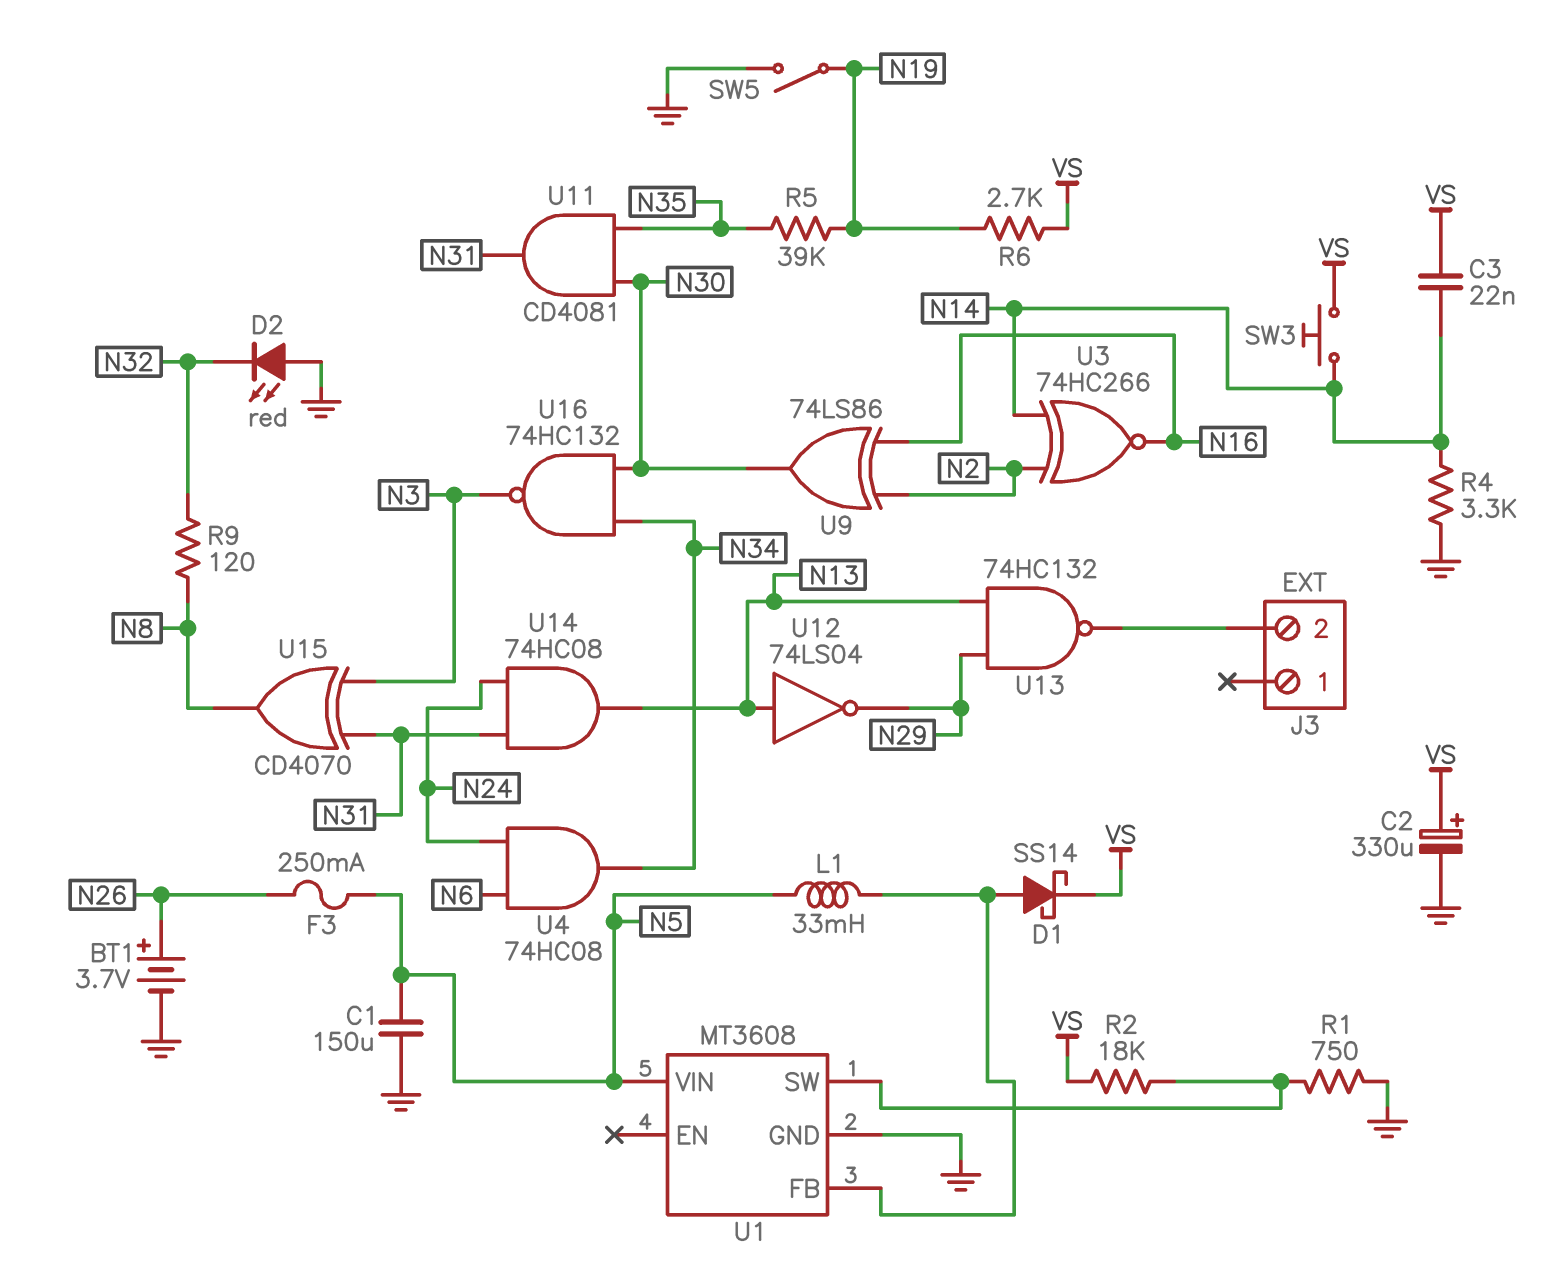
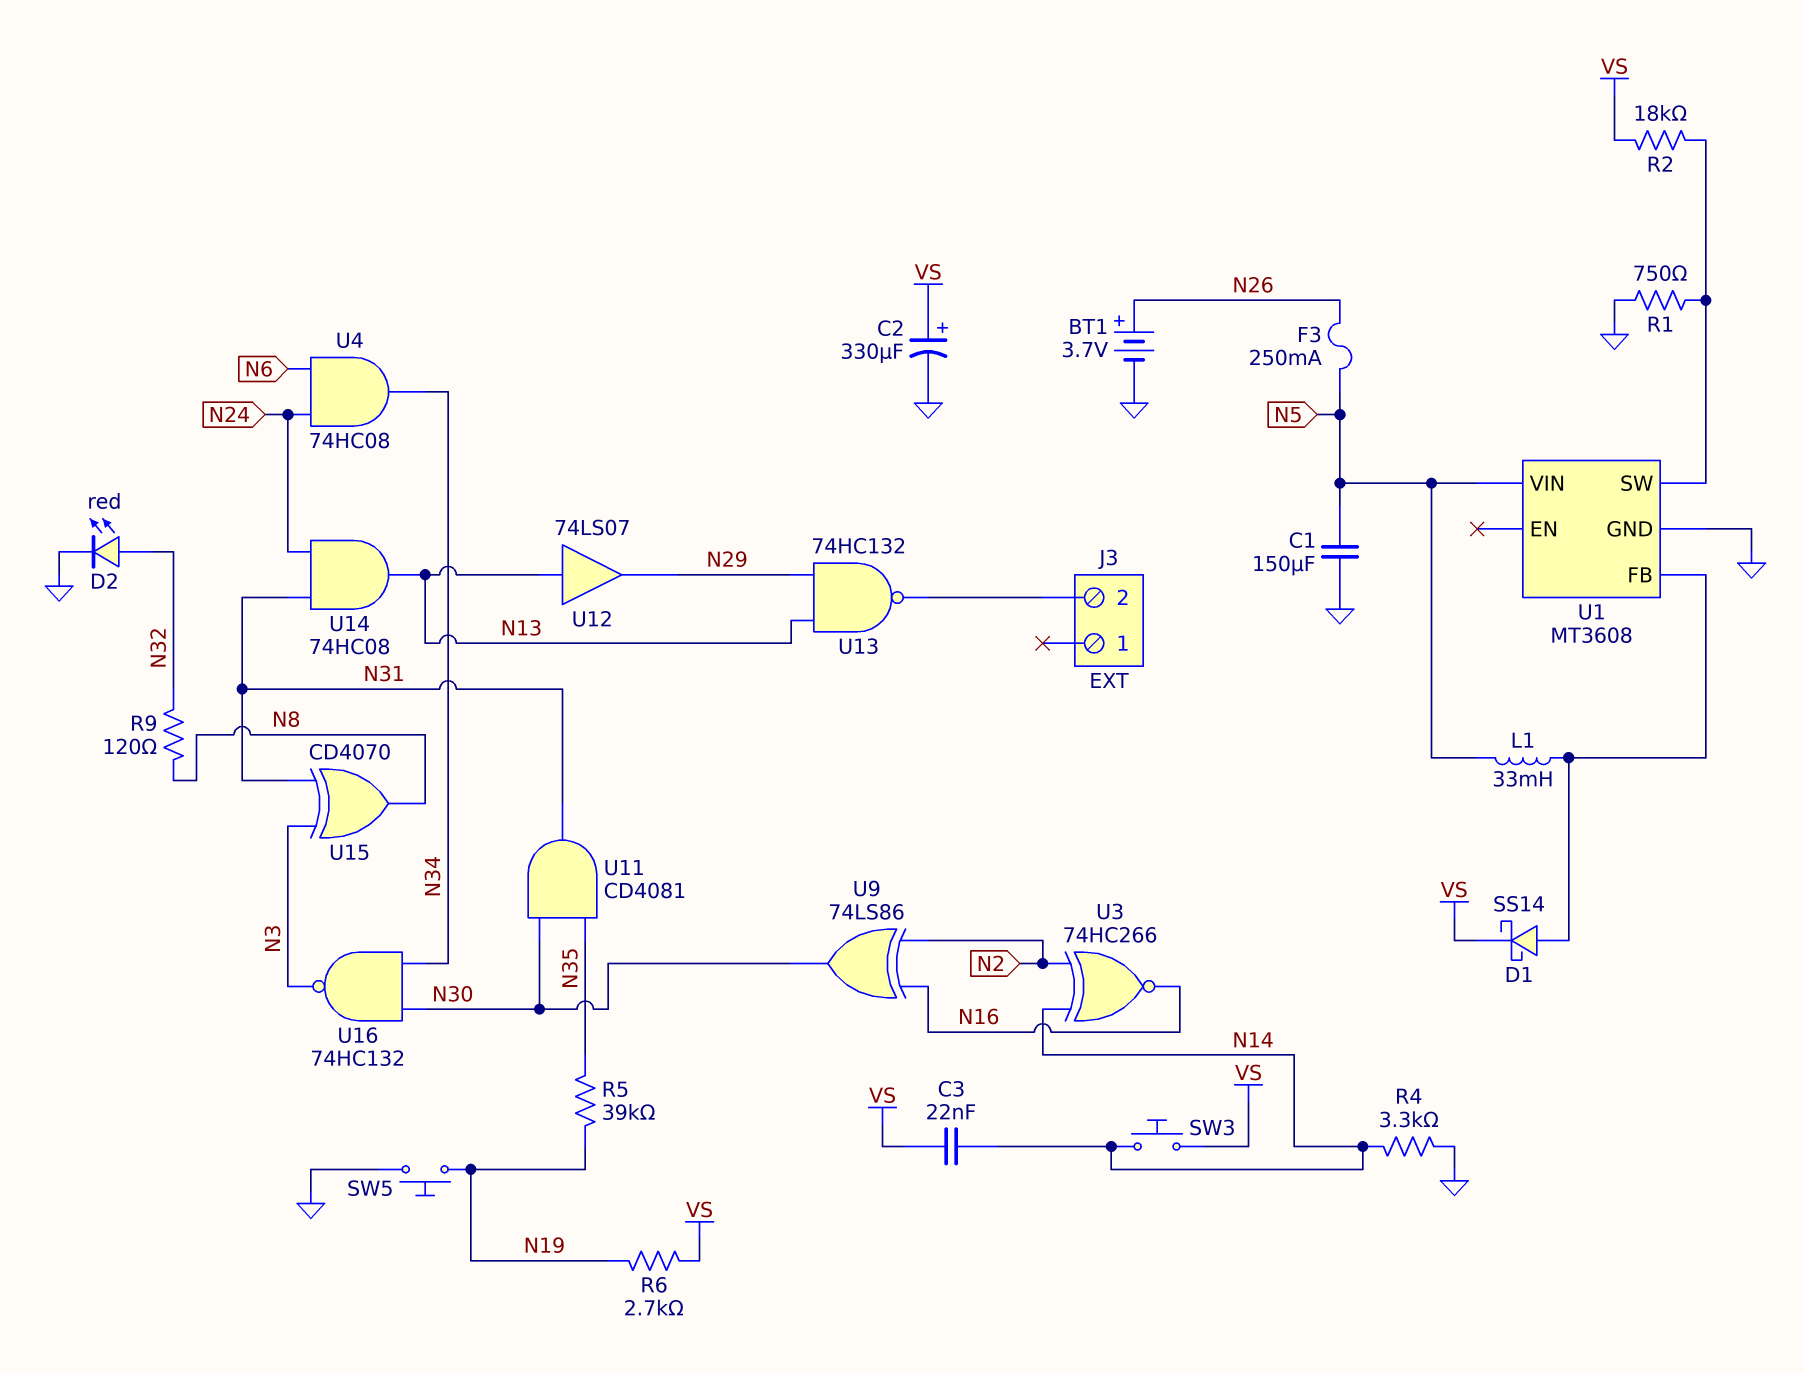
D2: LED red (A GND, K N32) -> LED red (A N32, K GND)
SW5: switch (GND, N19) -> button (GND, N19)
U12: NOT 74LS04 (in N13, out N29) -> buffer 74LS07 (in N13, out N29)

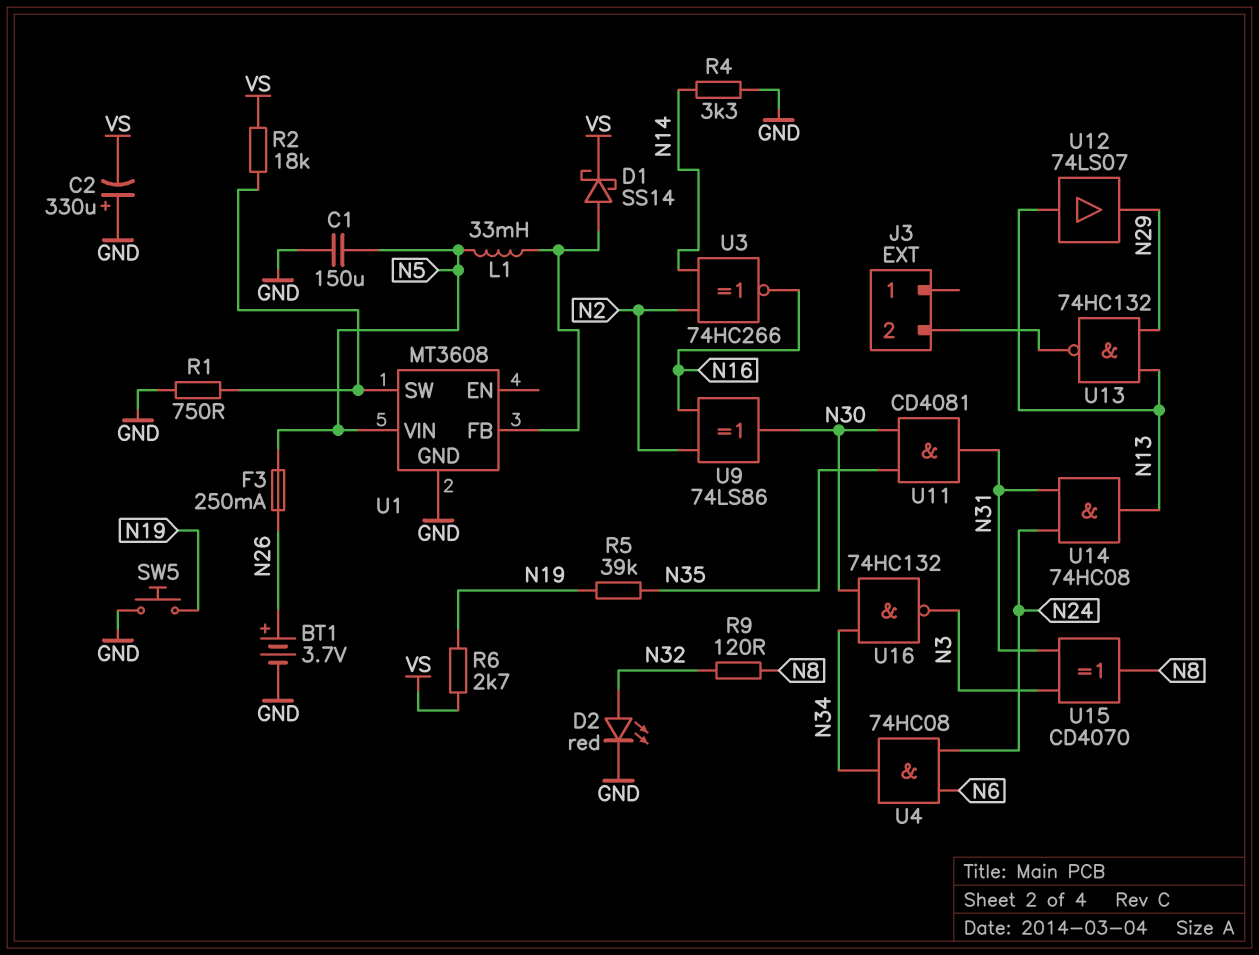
C2: 330uF (plus VS, minus GND) -> 330uF (plus GND, minus VS)
C3: 22nF (N14, VS) -> none
SW3: button (N14, VS) -> none

